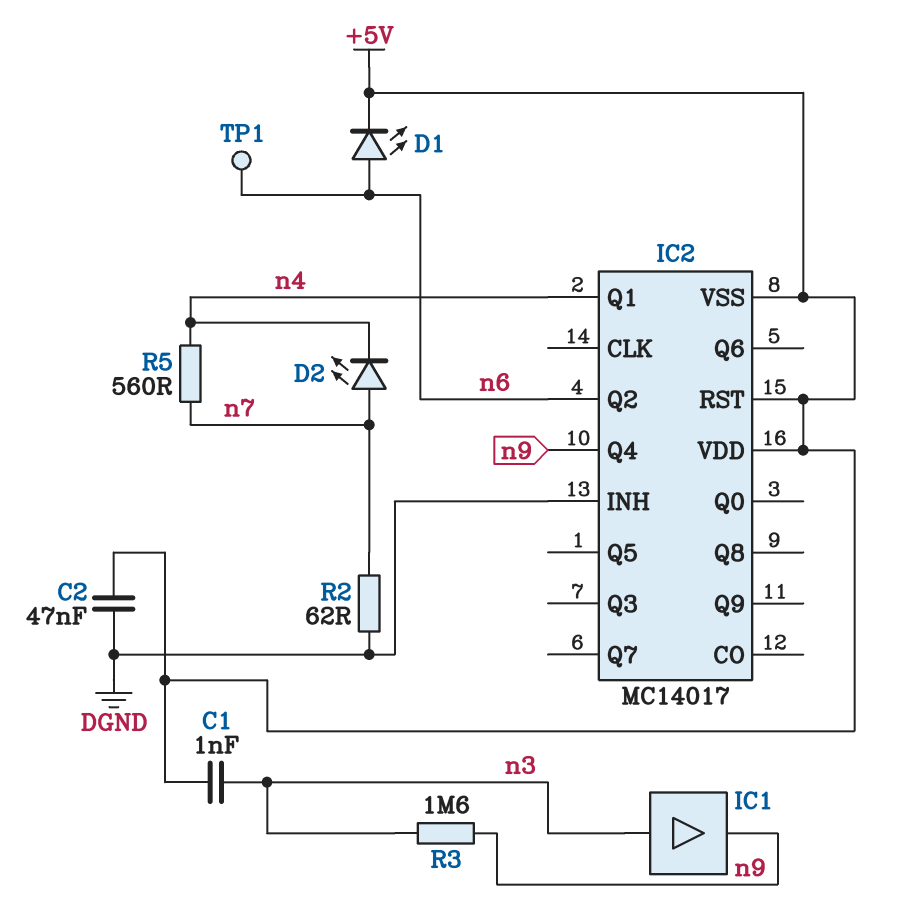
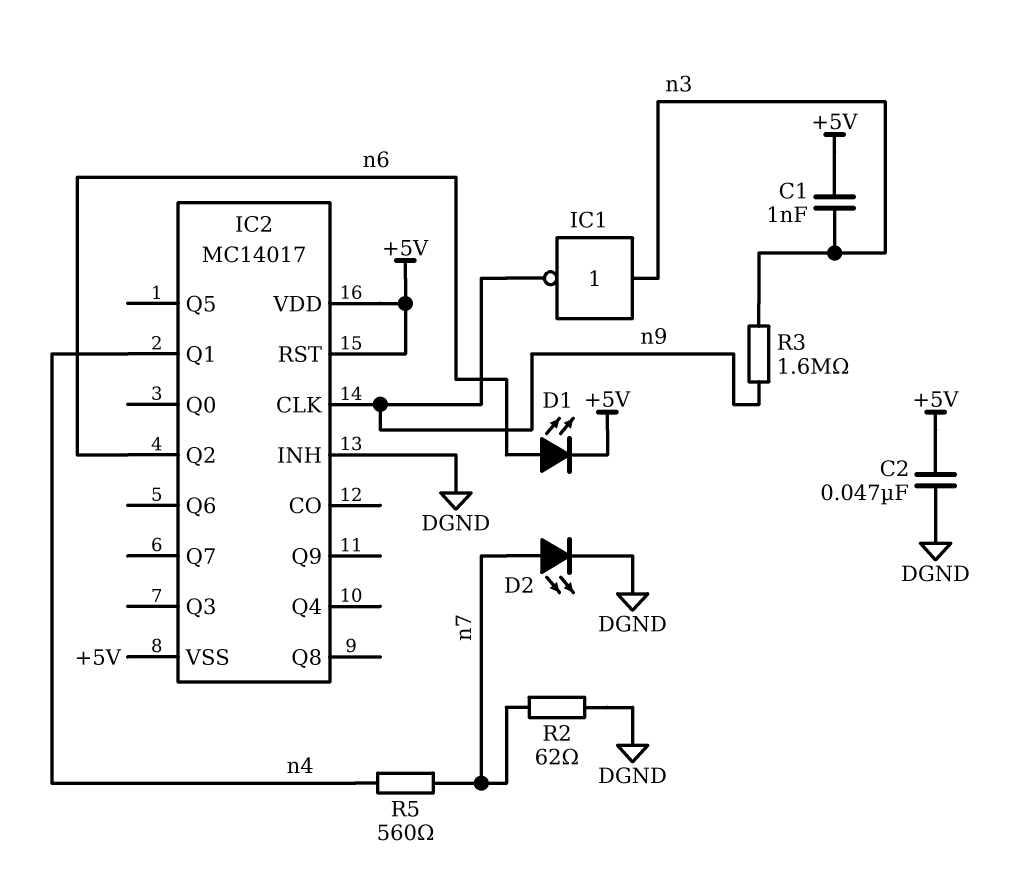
D2: LED (A n7, K n4) -> LED (A n7, K DGND)
IC1: buffer (in n3, out n9) -> NOT (in n3, out n9)
IC2 pin CLK: none -> n9
IC2 pin Q4: n9 -> none
TP1: test point (n6) -> none

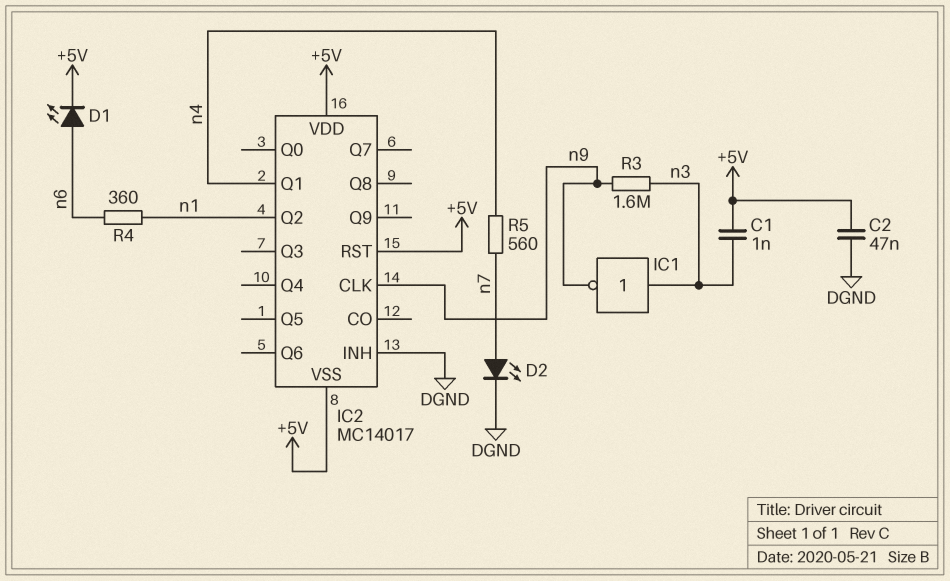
IC2 pin Q2: n6 -> n1
R2: 62 (DGND, n7) -> none
R4: none -> 360 (n1, n6)

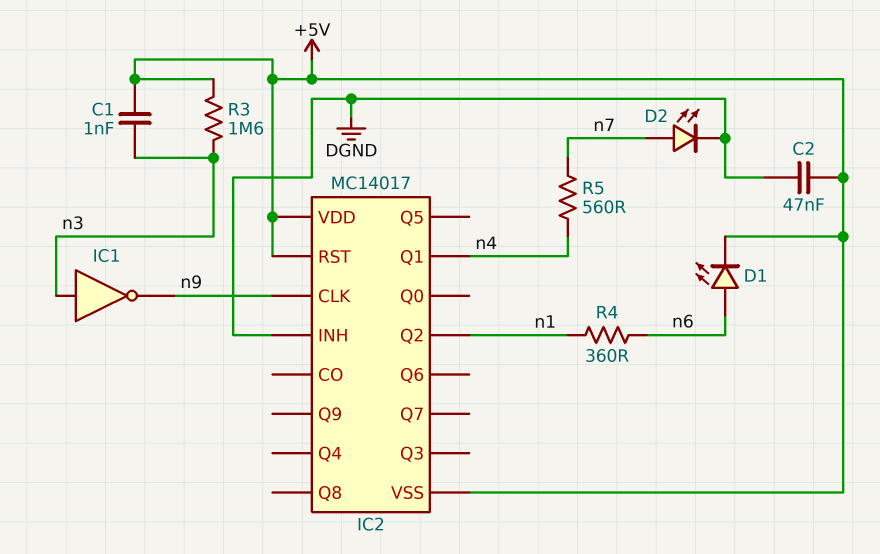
R3: 1.6M (n3, n9) -> 1.6M (+5V, n3)

